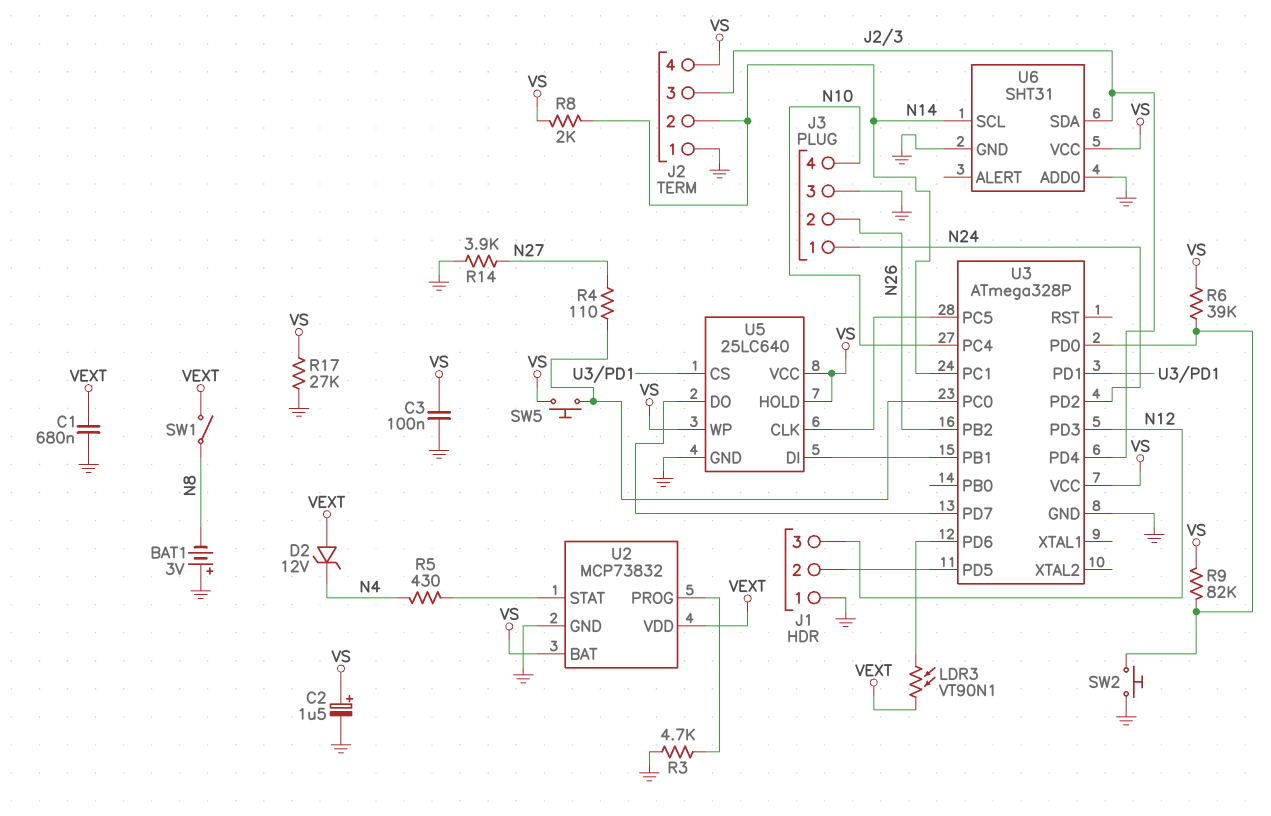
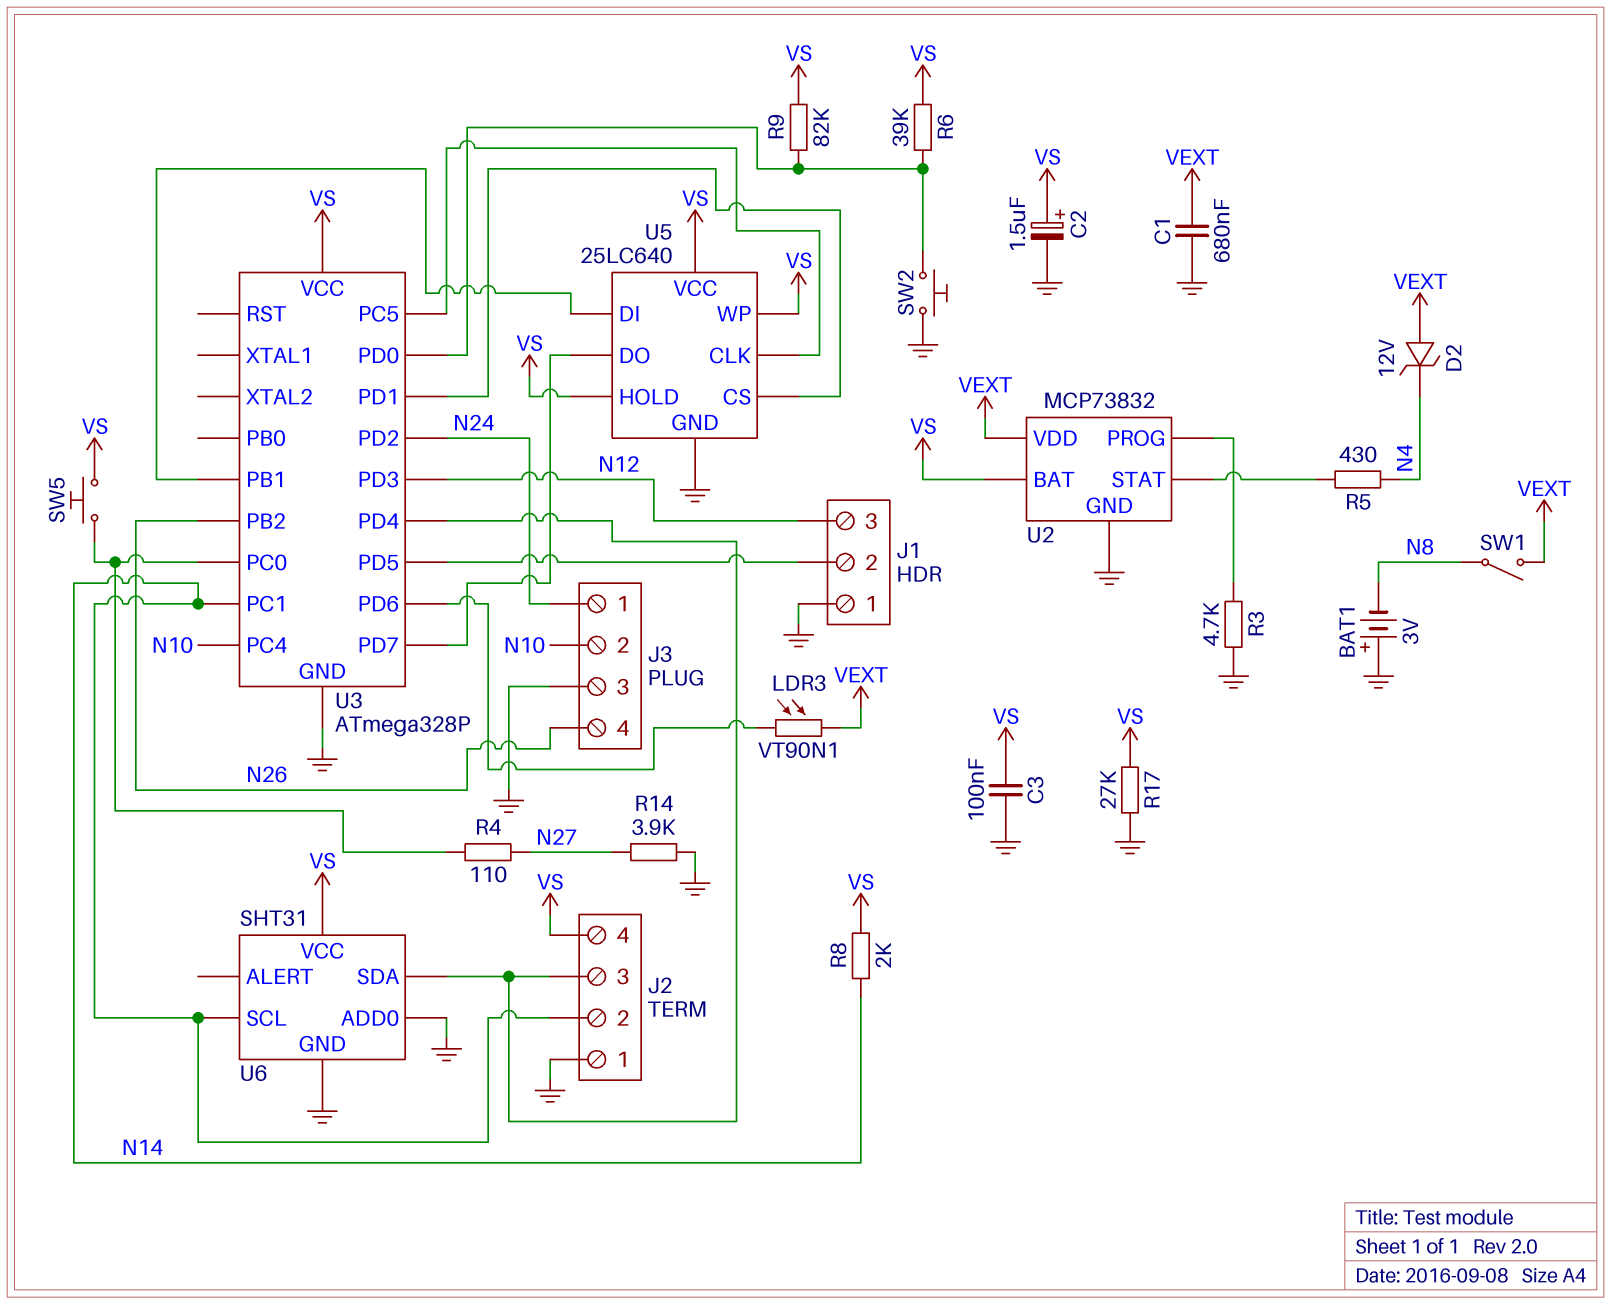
J3 pin 2: N26 -> N10
J3 pin 4: N10 -> N26

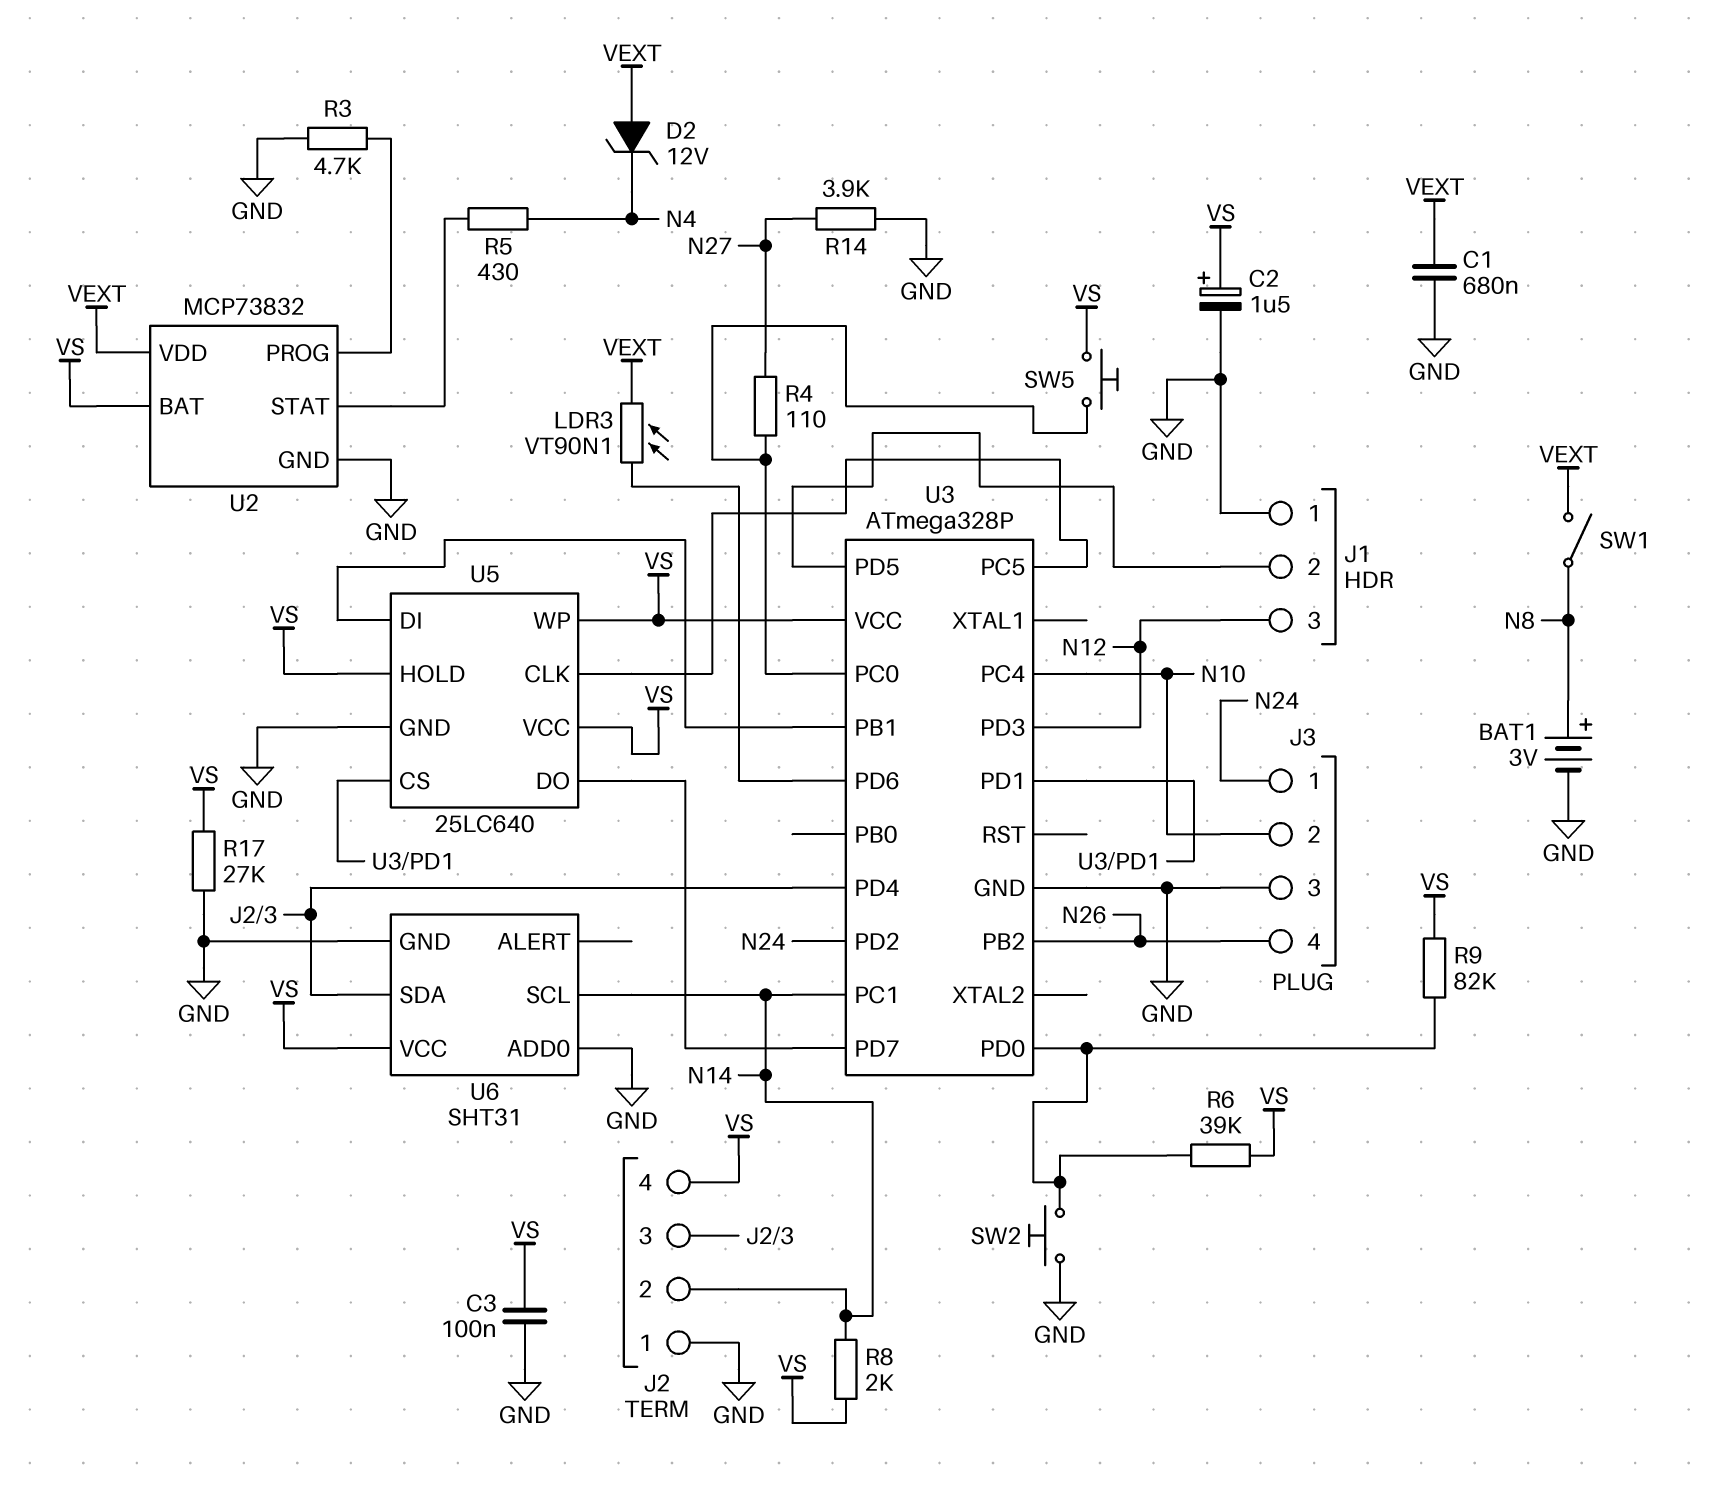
BAT1: 3V (plus GND, minus N8) -> 3V (plus N8, minus GND)

